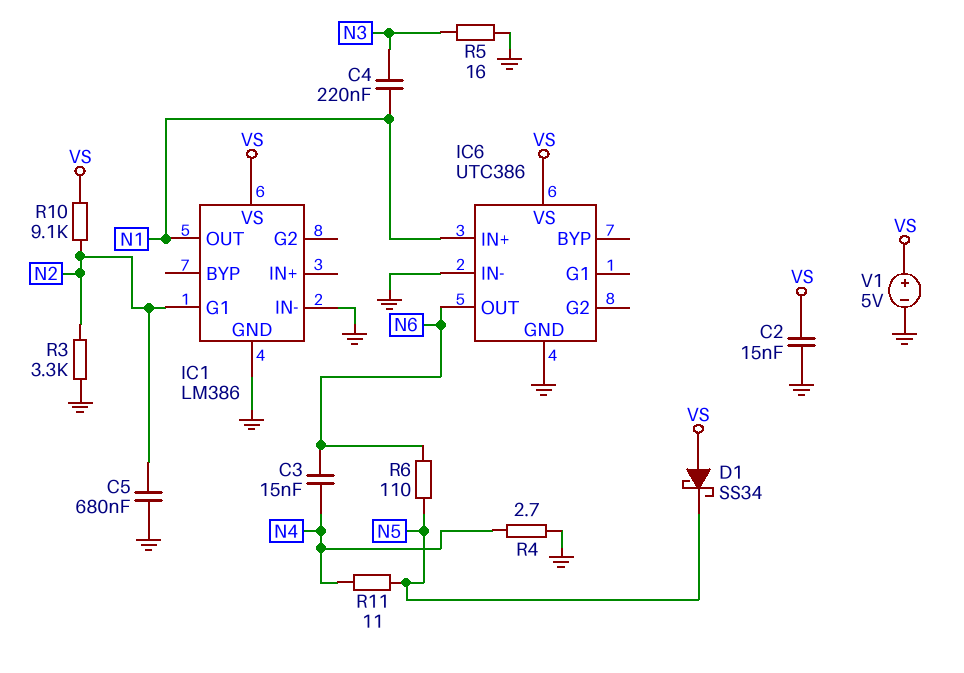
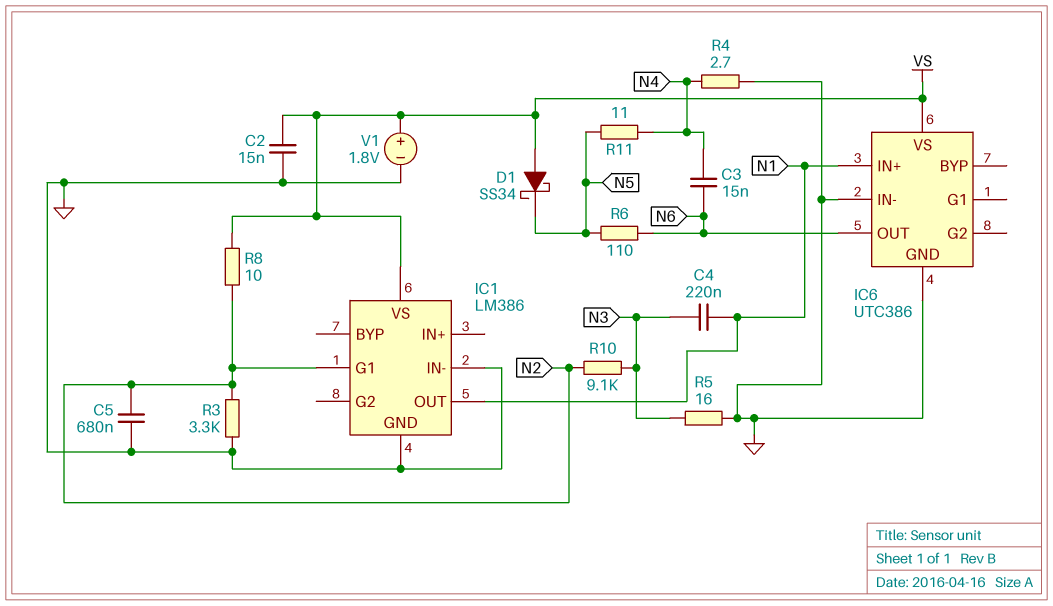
R8: none -> 10 (N2, VS)
R10: 9.1k (N2, VS) -> 9.1k (N2, N3)
V1: 5V (plus VS, minus GND) -> 1.8V (plus VS, minus GND)

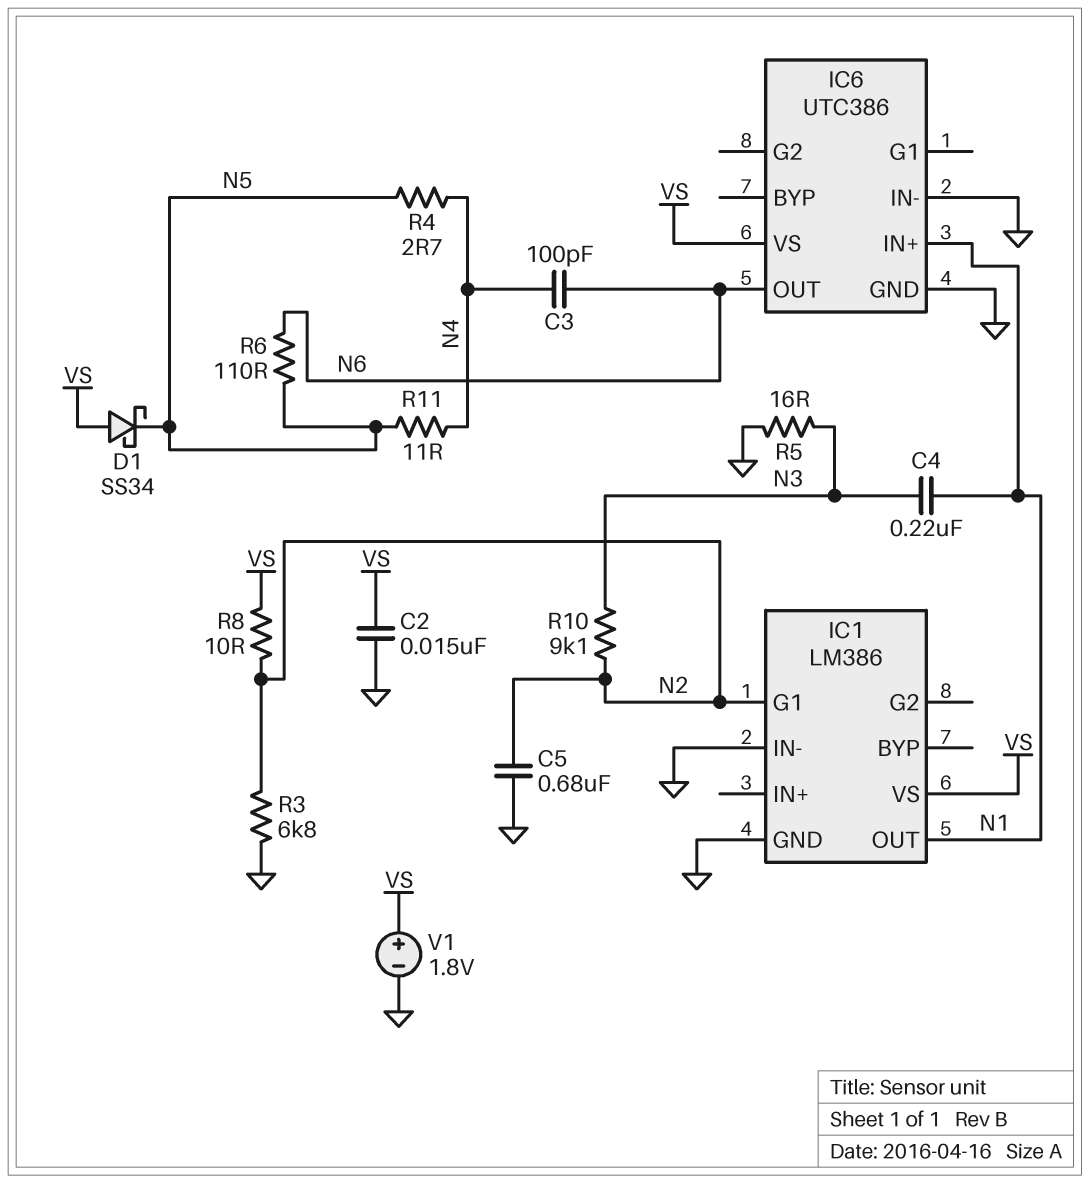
C3: 15nF (N4, N6) -> 100pF (N4, N6)
R3: 3.3k (GND, N2) -> 6.8k (GND, N2)
R4: 2.7 (GND, N4) -> 2.7 (N4, N5)

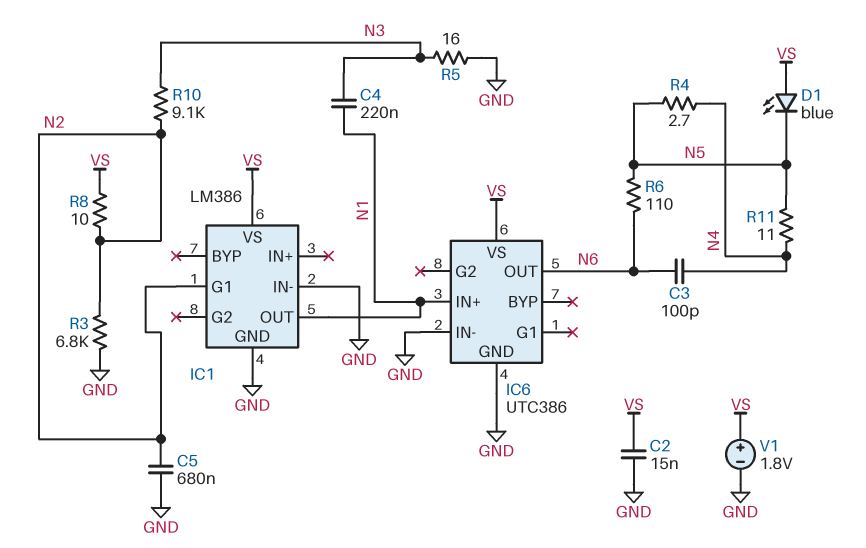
D1: schottky SS34 (A VS, K N5) -> LED blue (A VS, K N5)

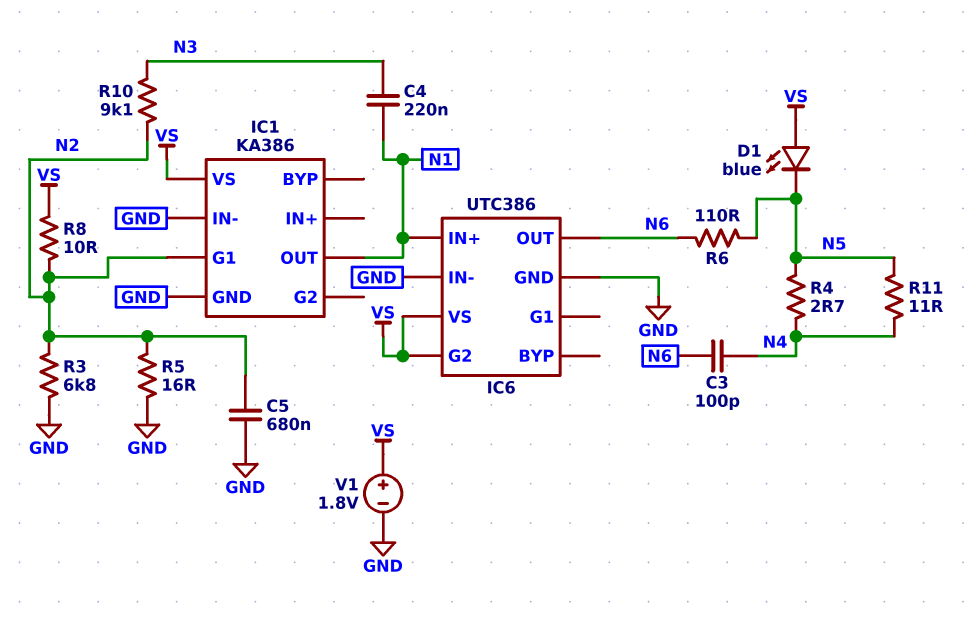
C2: 15nF (GND, VS) -> none
IC1: LM386 -> KA386
IC6 pin G2: none -> VS
R5: 16 (GND, N3) -> 16 (GND, N2)

